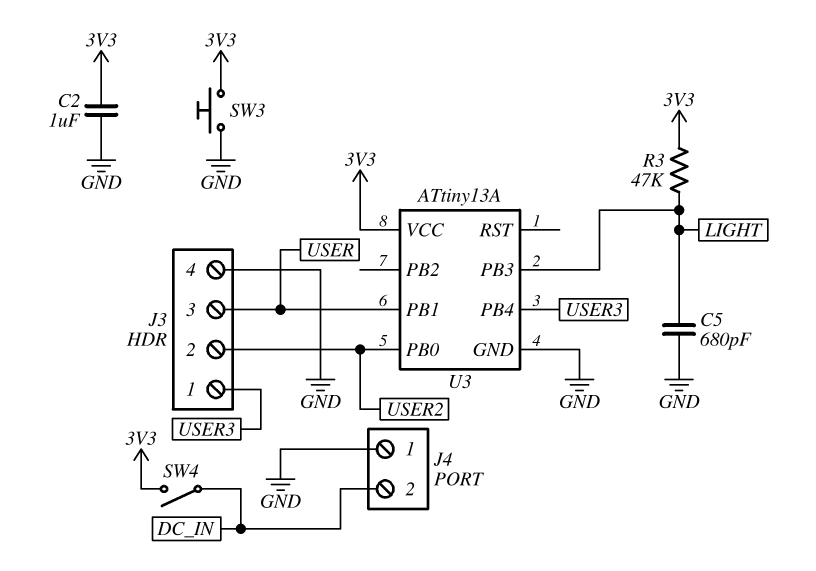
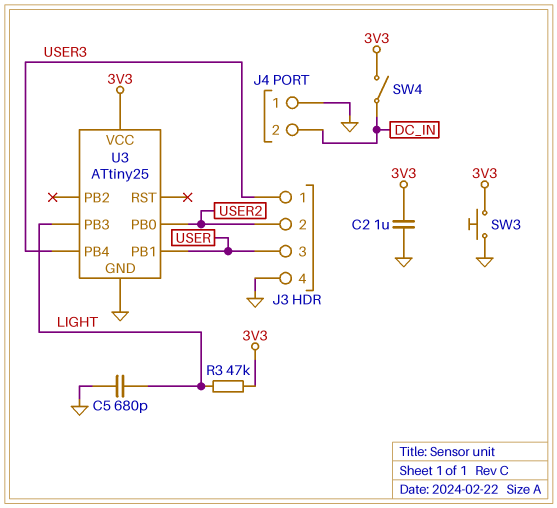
U3: ATtiny13A -> ATtiny25

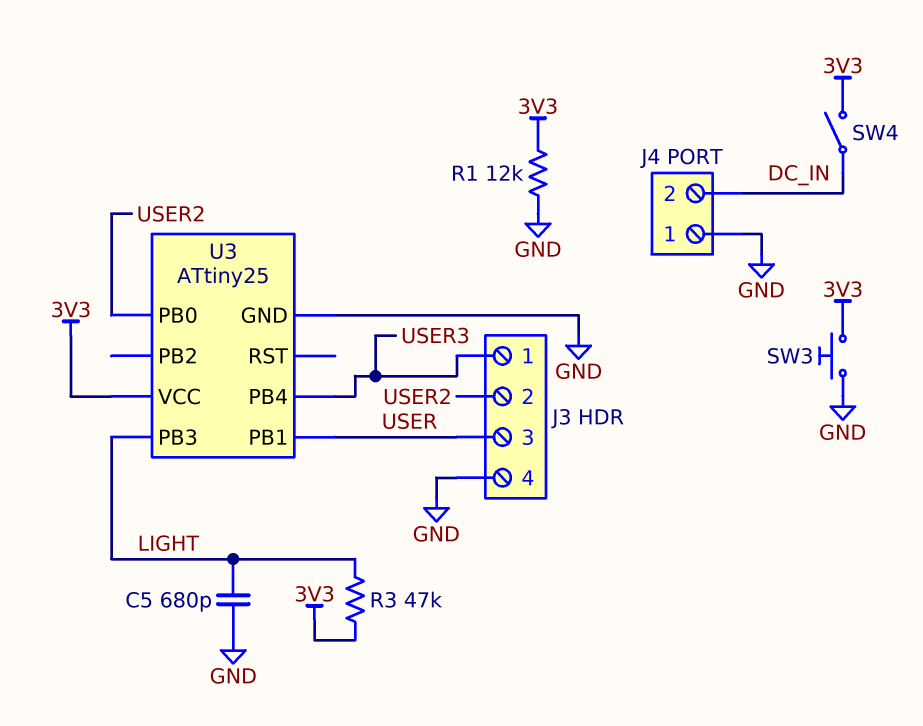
C2: 1uF (3V3, GND) -> none
R1: none -> 12k (3V3, GND)

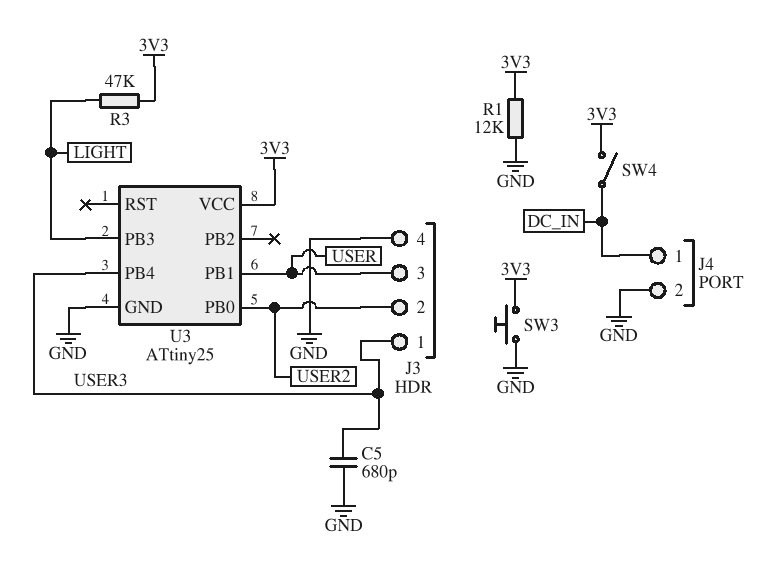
C5: 680pF (GND, LIGHT) -> 680pF (GND, USER3)
J4 pin 1: GND -> DC_IN
J4 pin 2: DC_IN -> GND

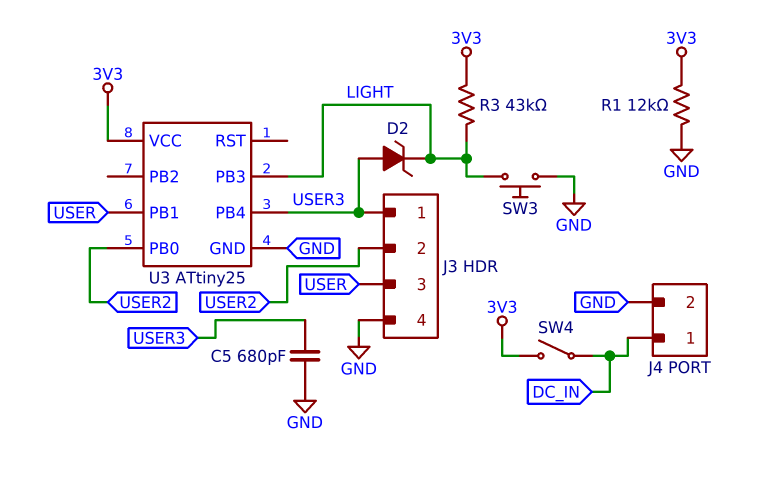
D2: none -> zener (A USER3, K LIGHT)
R3: 47k (3V3, LIGHT) -> 43k (3V3, LIGHT)
SW3: button (3V3, GND) -> button (GND, LIGHT)

